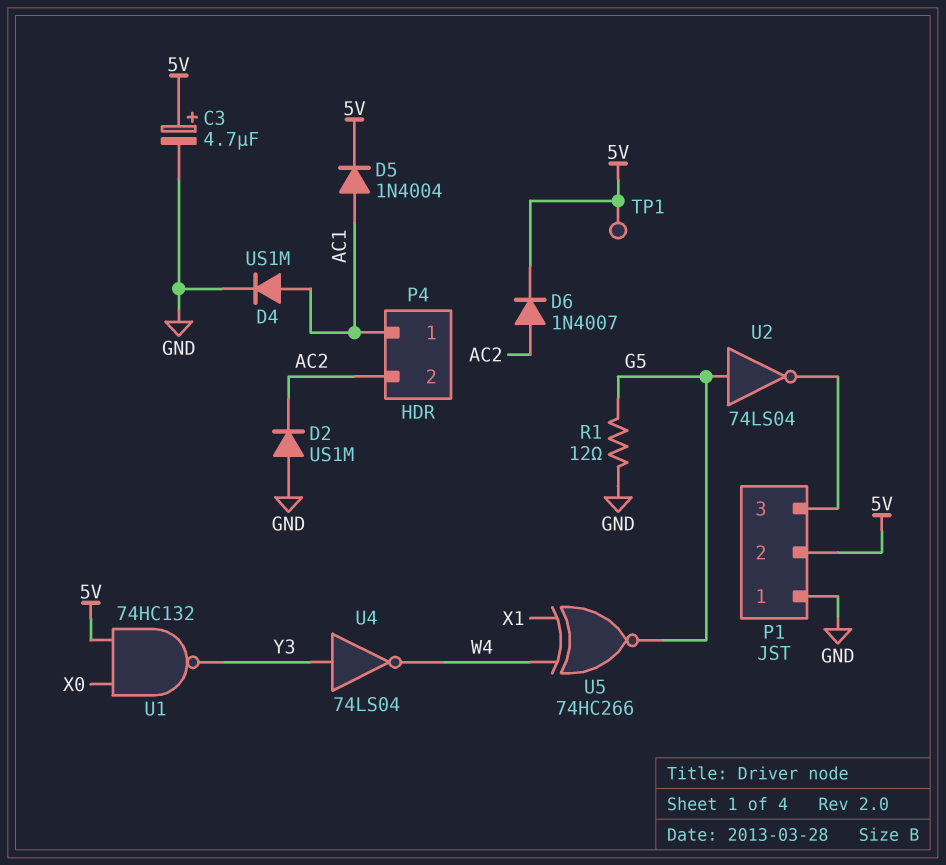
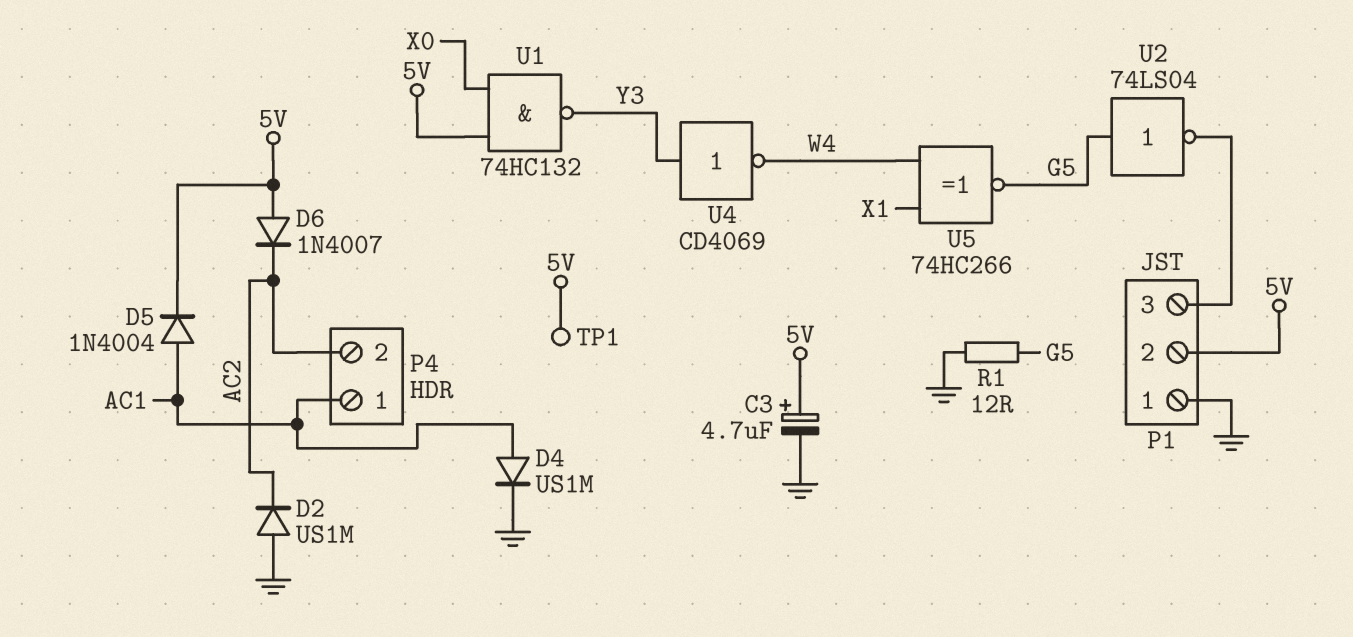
D6: diode 1N4007 (A AC2, K 5V) -> diode 1N4007 (A 5V, K AC2)
U4: NOT 74LS04 (in Y3, out W4) -> NOT CD4069 (in Y3, out W4)

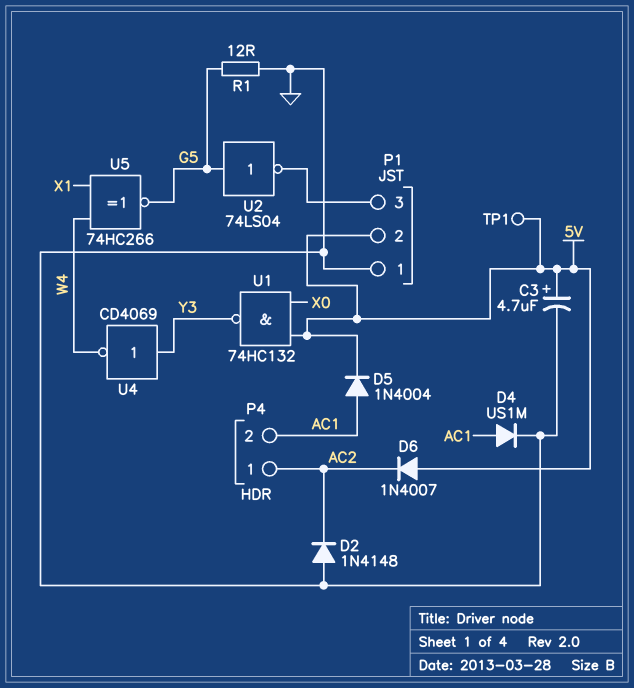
D2: diode US1M (A GND, K AC2) -> diode 1N4148 (A GND, K AC2)
P4 pin 1: AC1 -> AC2
P4 pin 2: AC2 -> AC1

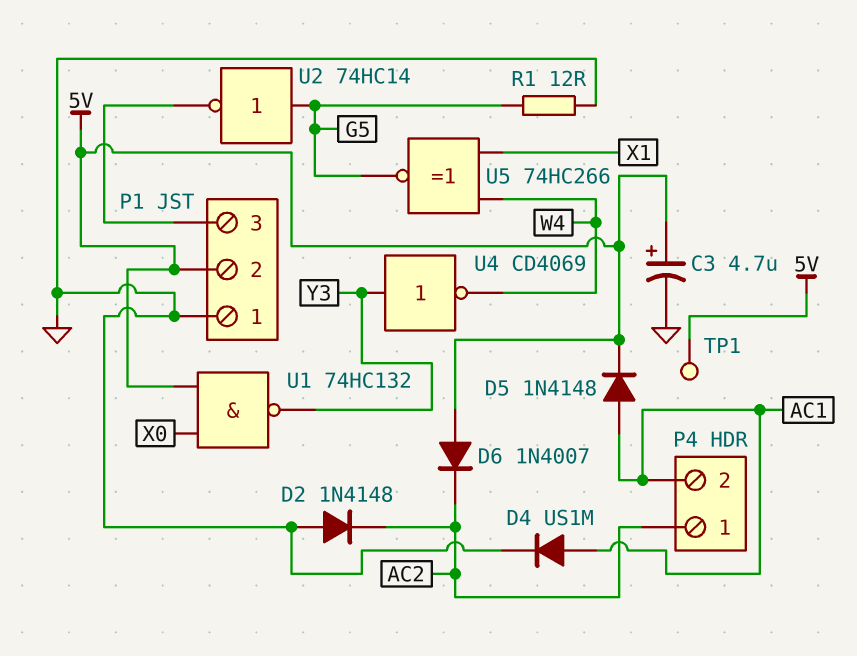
D5: diode 1N4004 (A AC1, K 5V) -> diode 1N4148 (A AC1, K 5V)
U2: NOT 74LS04 (in G5, out P1/3) -> NOT 74HC14 (in G5, out P1/3)

